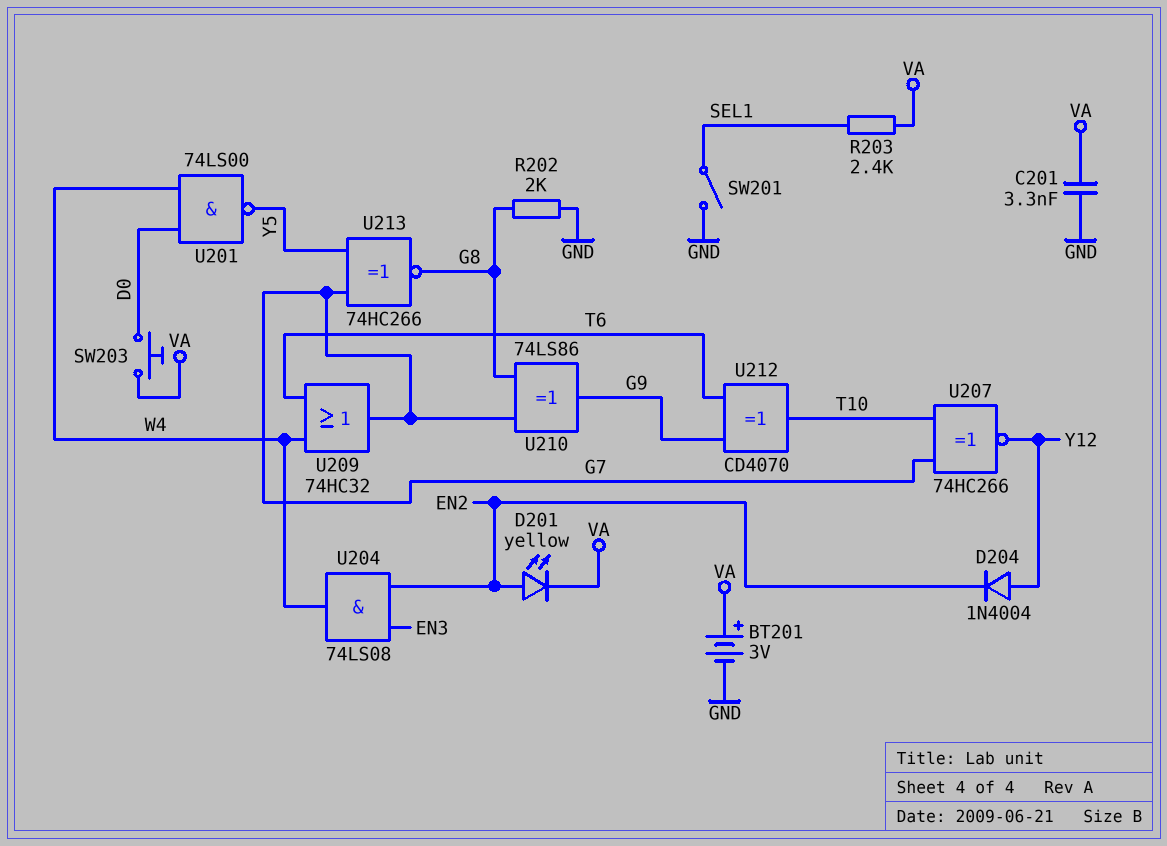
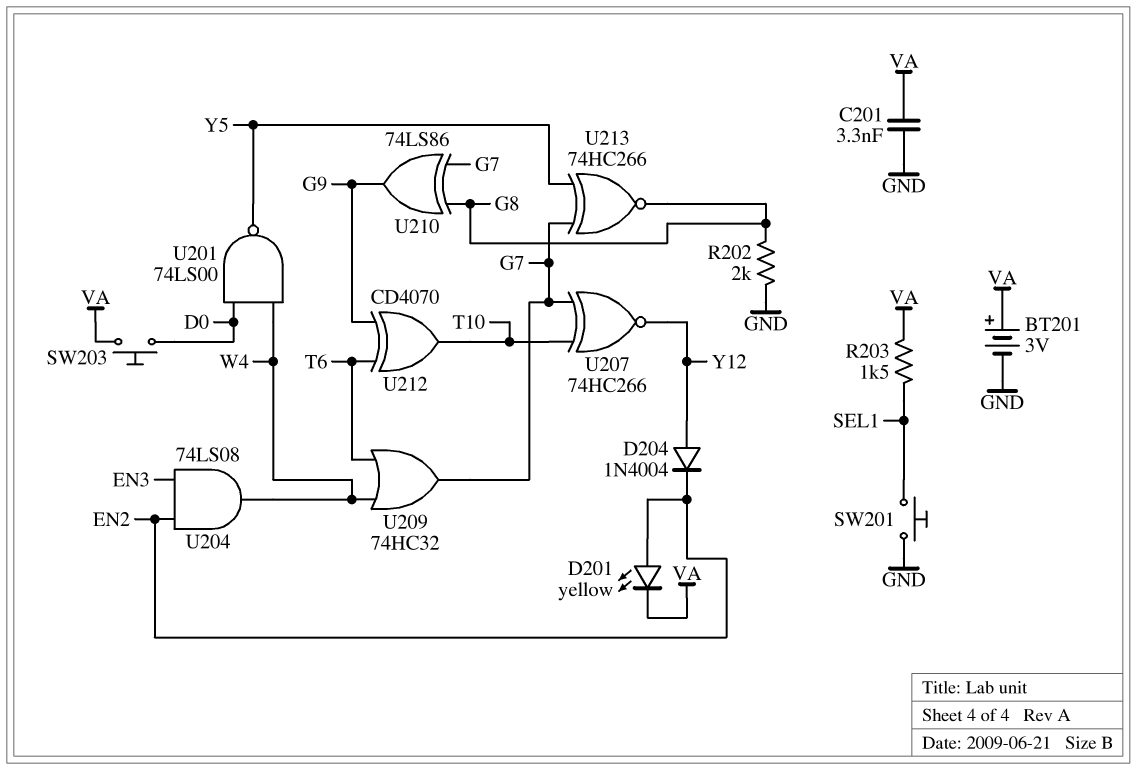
R203: 2.4k (SEL1, VA) -> 1.5k (SEL1, VA)
SW201: switch (GND, SEL1) -> button (GND, SEL1)

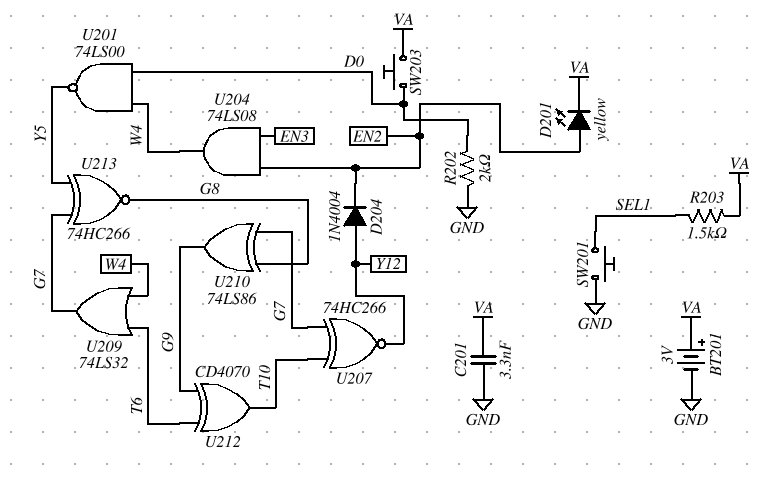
R202: 2k (G8, GND) -> 2k (D0, GND)
U209: OR 74HC32 (in T6, in W4, out G7) -> OR 74LS32 (in T6, in W4, out G7)

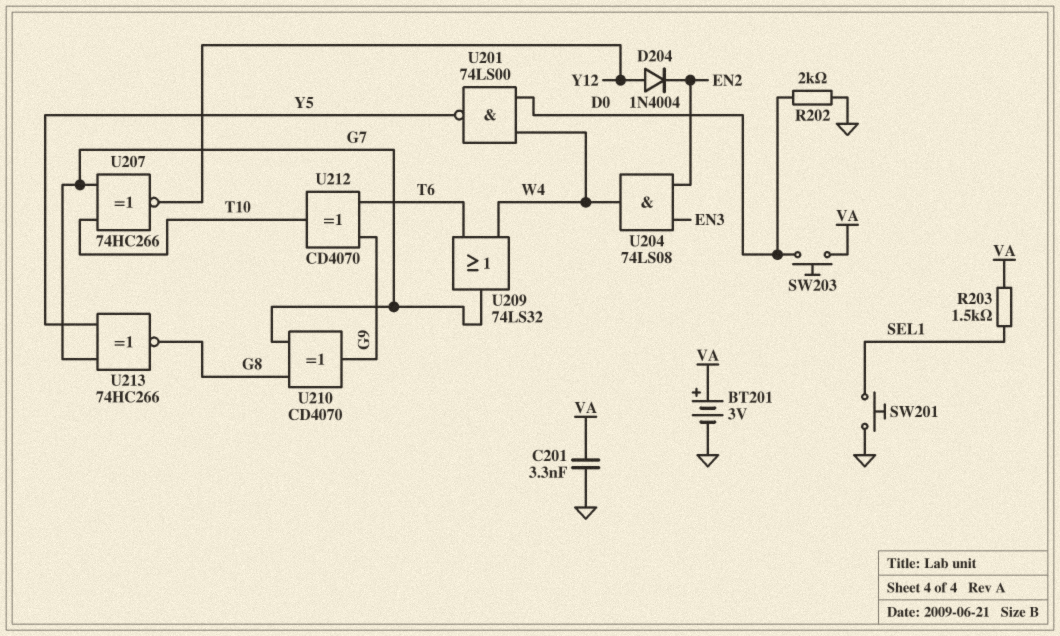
D201: LED yellow (A EN2, K VA) -> none
U210: XOR 74LS86 (in G7, in G8, out G9) -> XOR CD4070 (in G7, in G8, out G9)

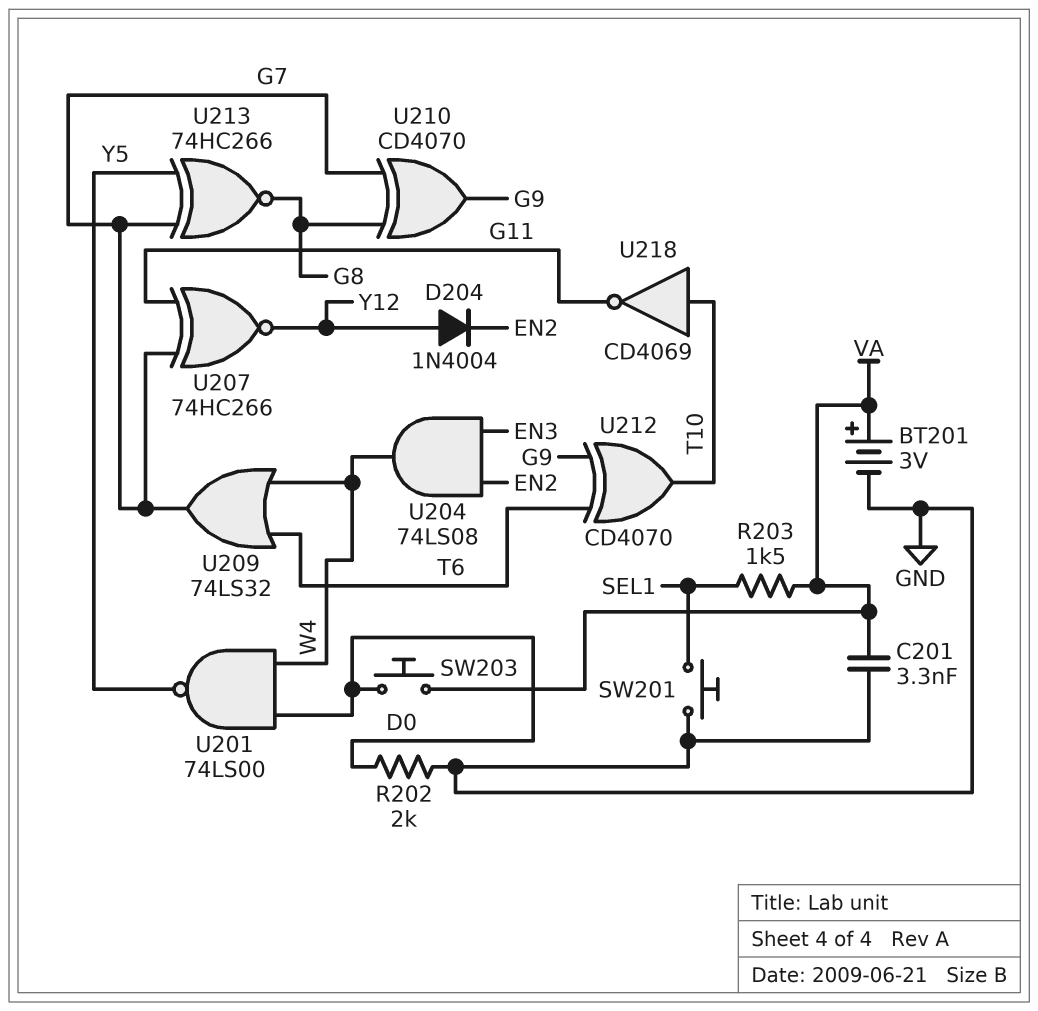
U207: XNOR 74HC266 (in G7, in T10, out Y12) -> XNOR 74HC266 (in G7, in G11, out Y12)
U218: none -> NOT CD4069 (in T10, out G11)

